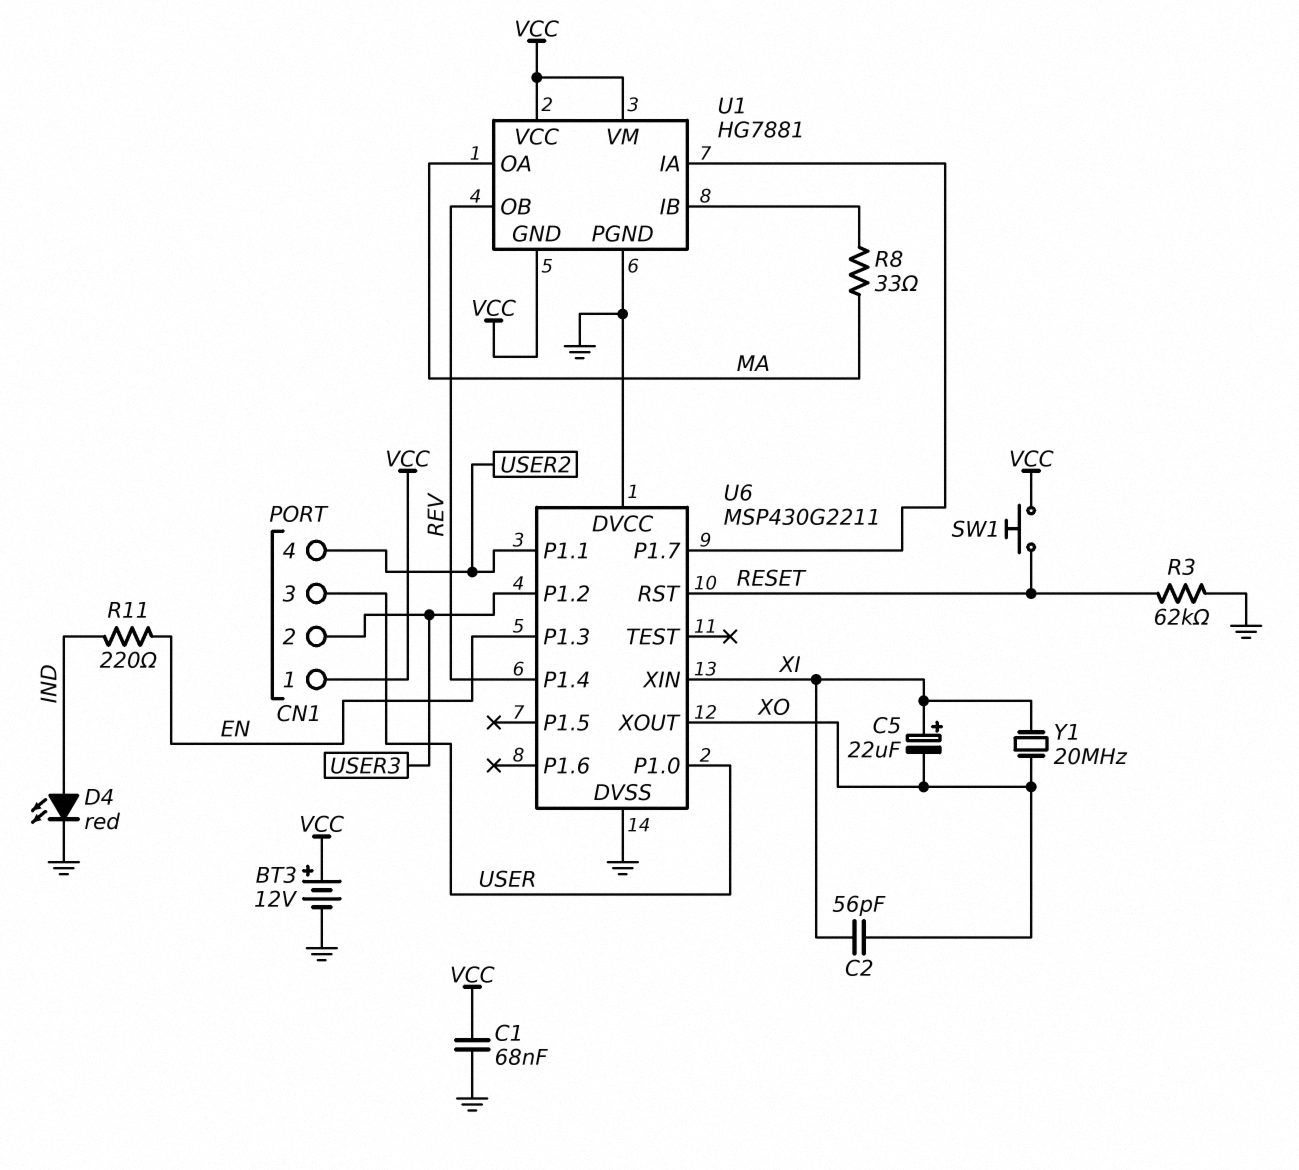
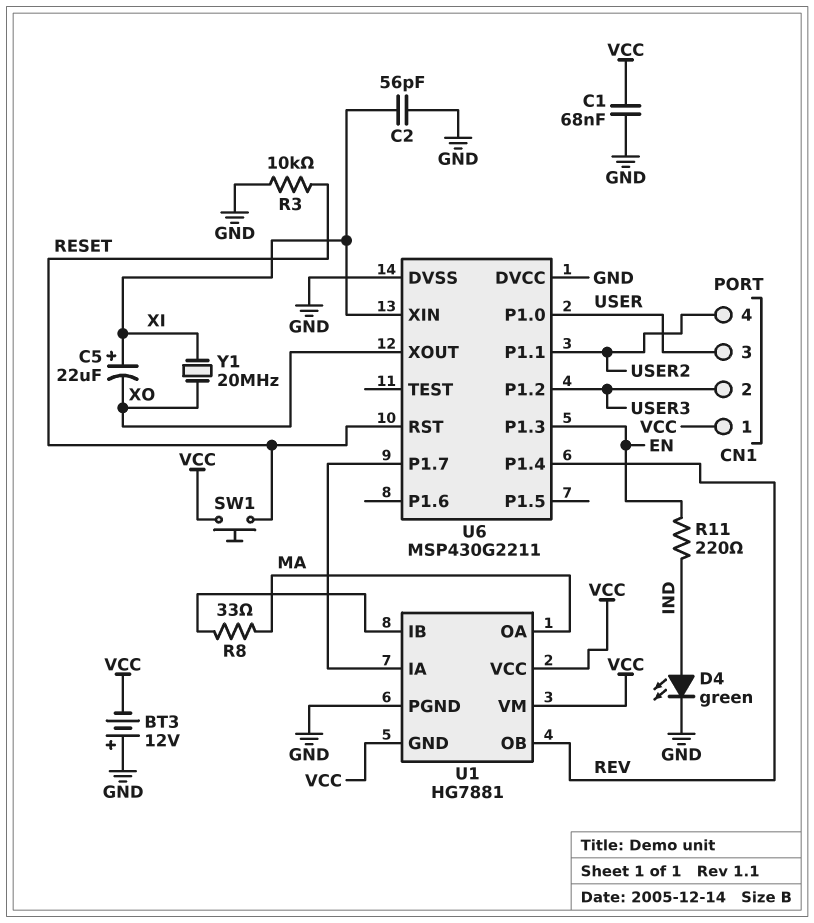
BT3: 12V (plus VCC, minus GND) -> 12V (plus GND, minus VCC)
C2: 56pF (XI, XO) -> 56pF (GND, XI)
D4: LED red (A IND, K GND) -> LED green (A IND, K GND)
R3: 62k (GND, RESET) -> 10k (GND, RESET)

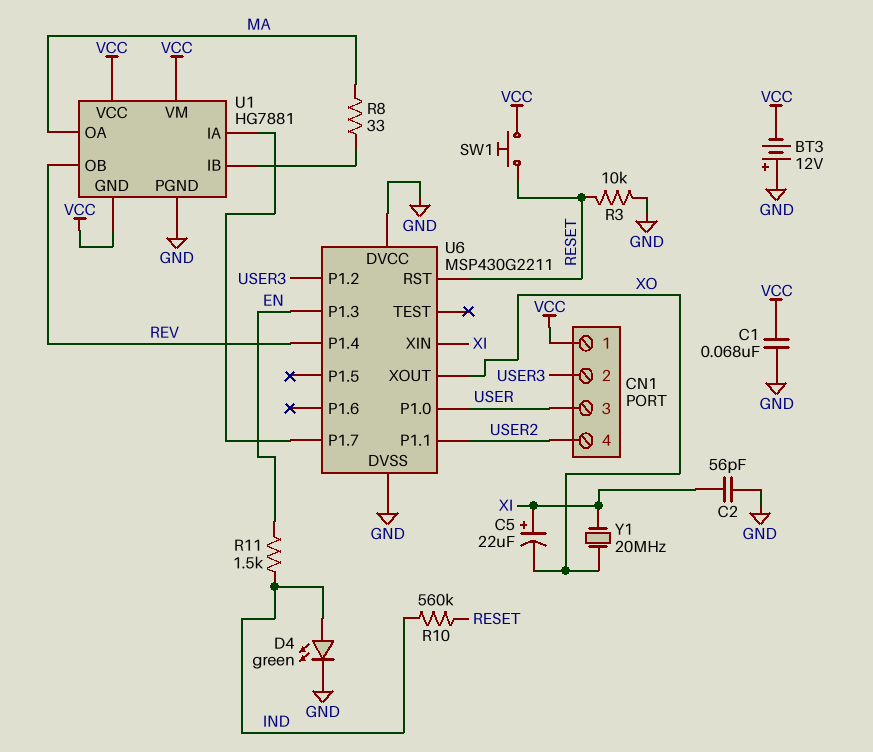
R10: none -> 560k (IND, RESET)
R11: 220 (EN, IND) -> 1.5k (EN, IND)

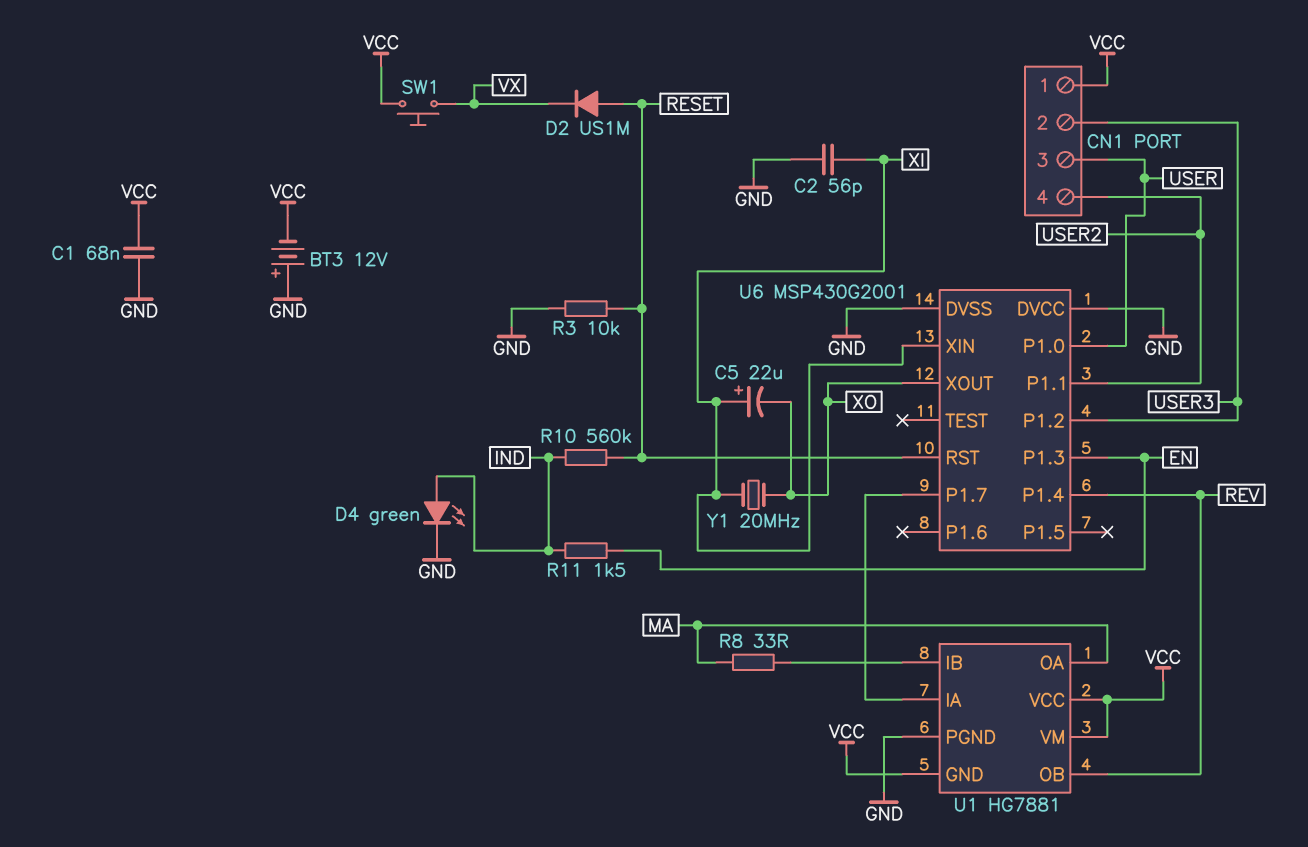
D2: none -> diode US1M (A RESET, K VX)
SW1: button (RESET, VCC) -> button (VCC, VX)
U6: MSP430G2211 -> MSP430G2001

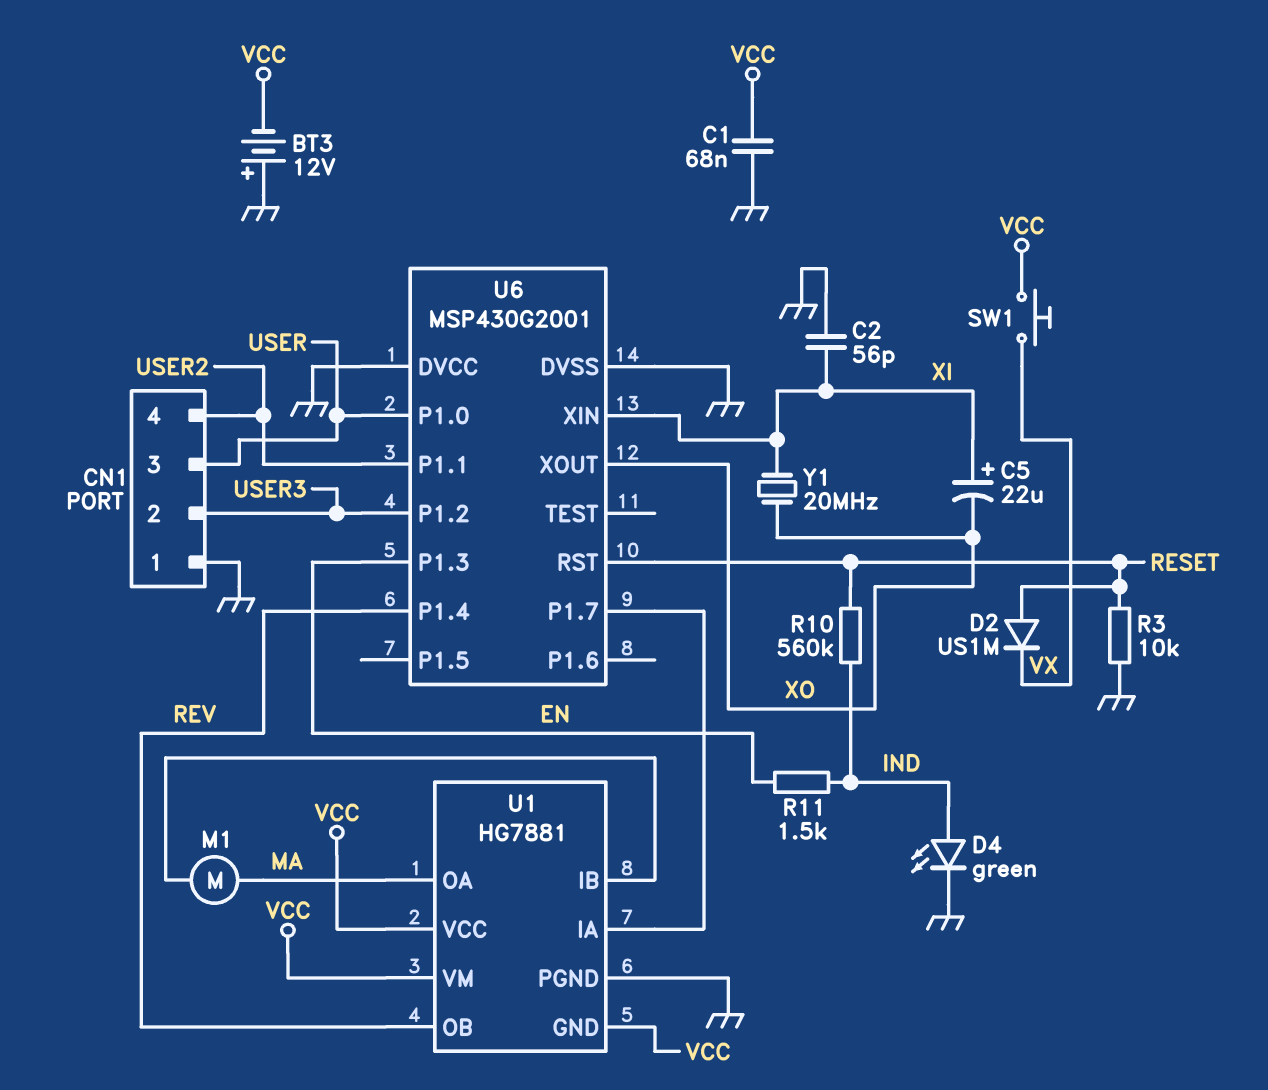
CN1 pin 1: VCC -> GND
M1: none -> motor (MA, U1/IB)
R8: 33 (MA, U1/IB) -> none

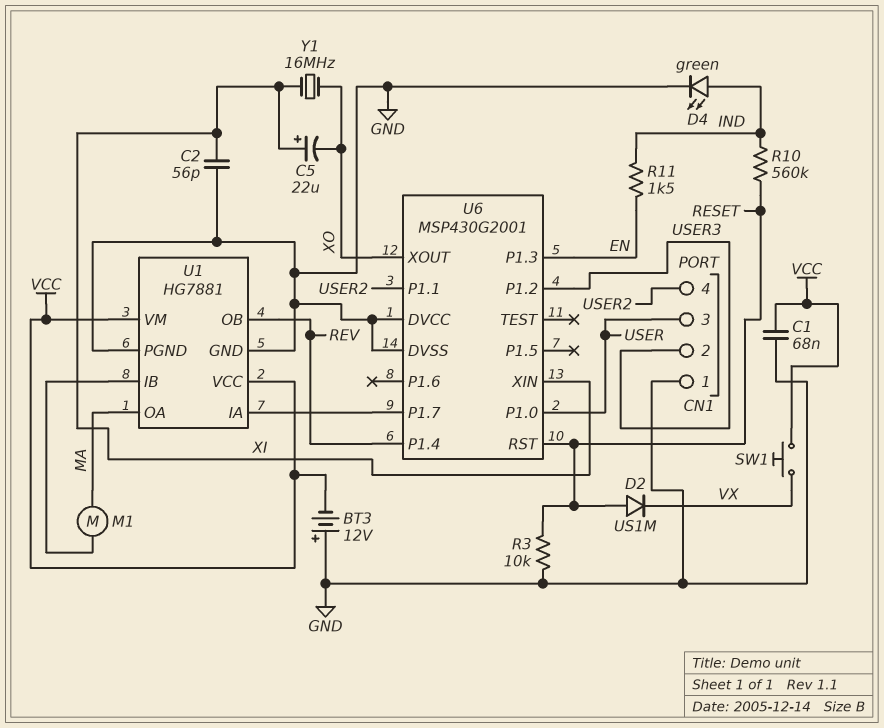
U1 pin GND: VCC -> GND
Y1: 20MHz (XI, XO) -> 16MHz (XI, XO)

